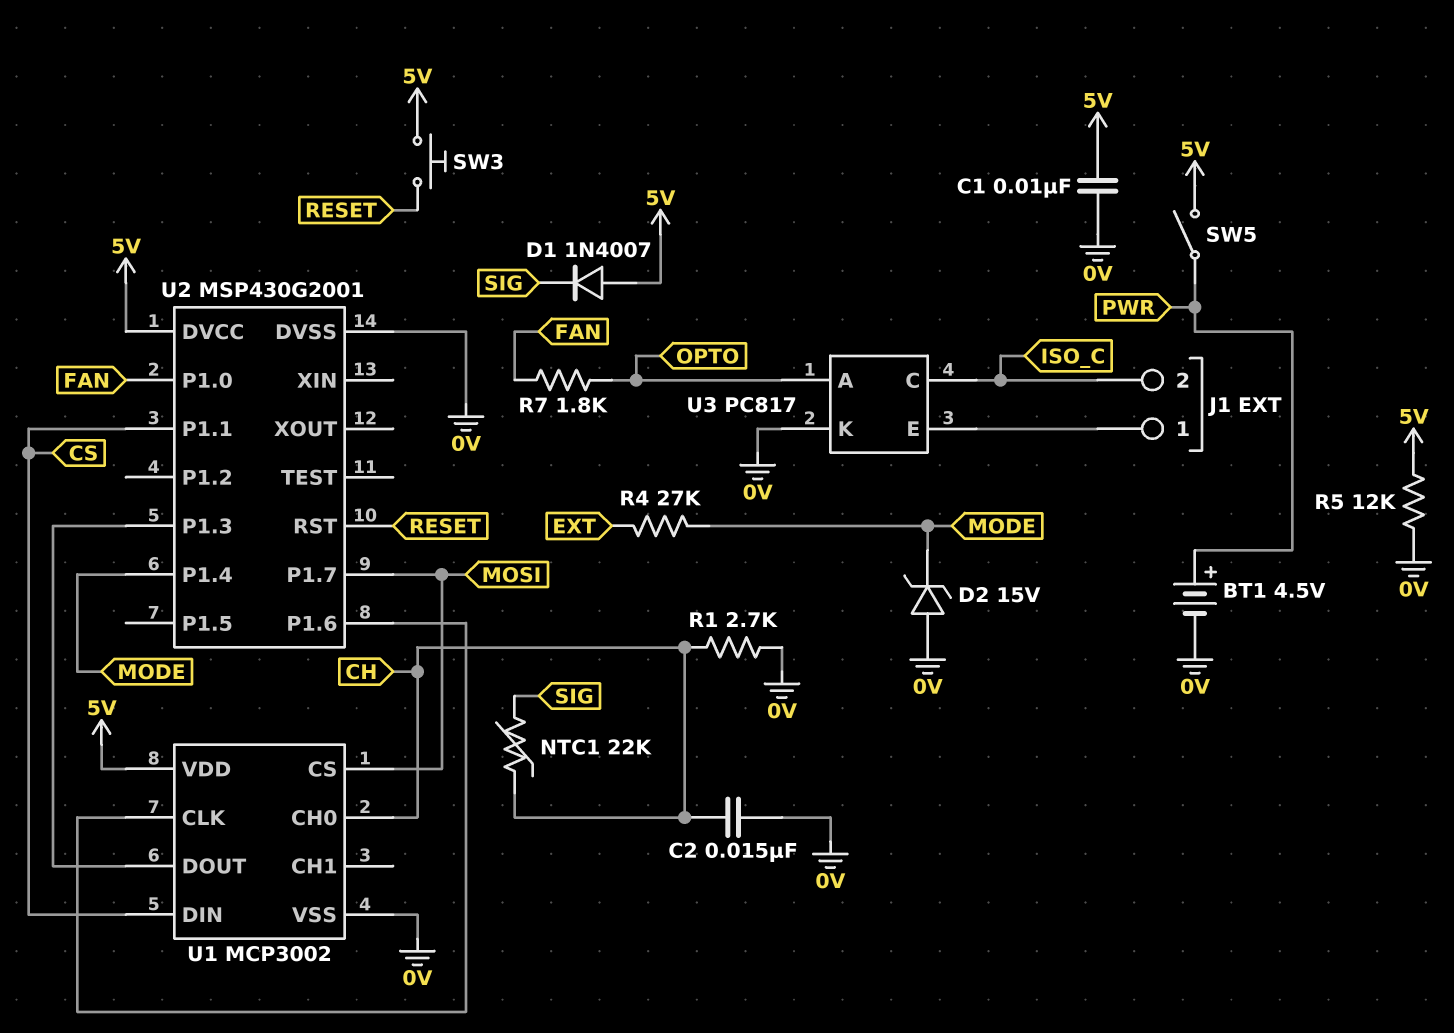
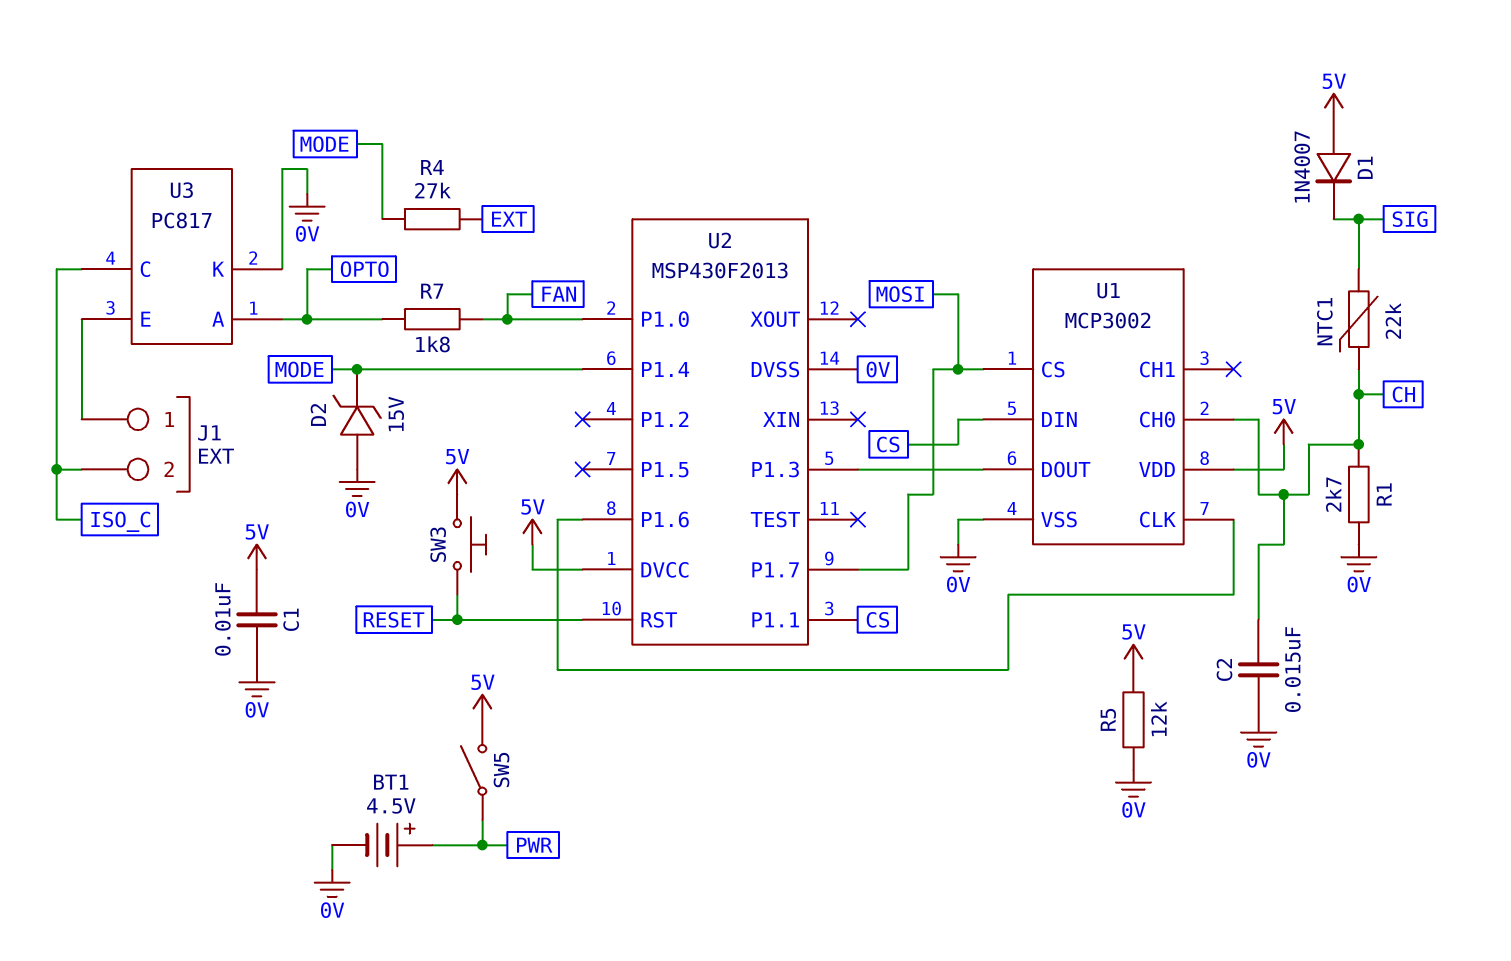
U2: MSP430G2001 -> MSP430F2013

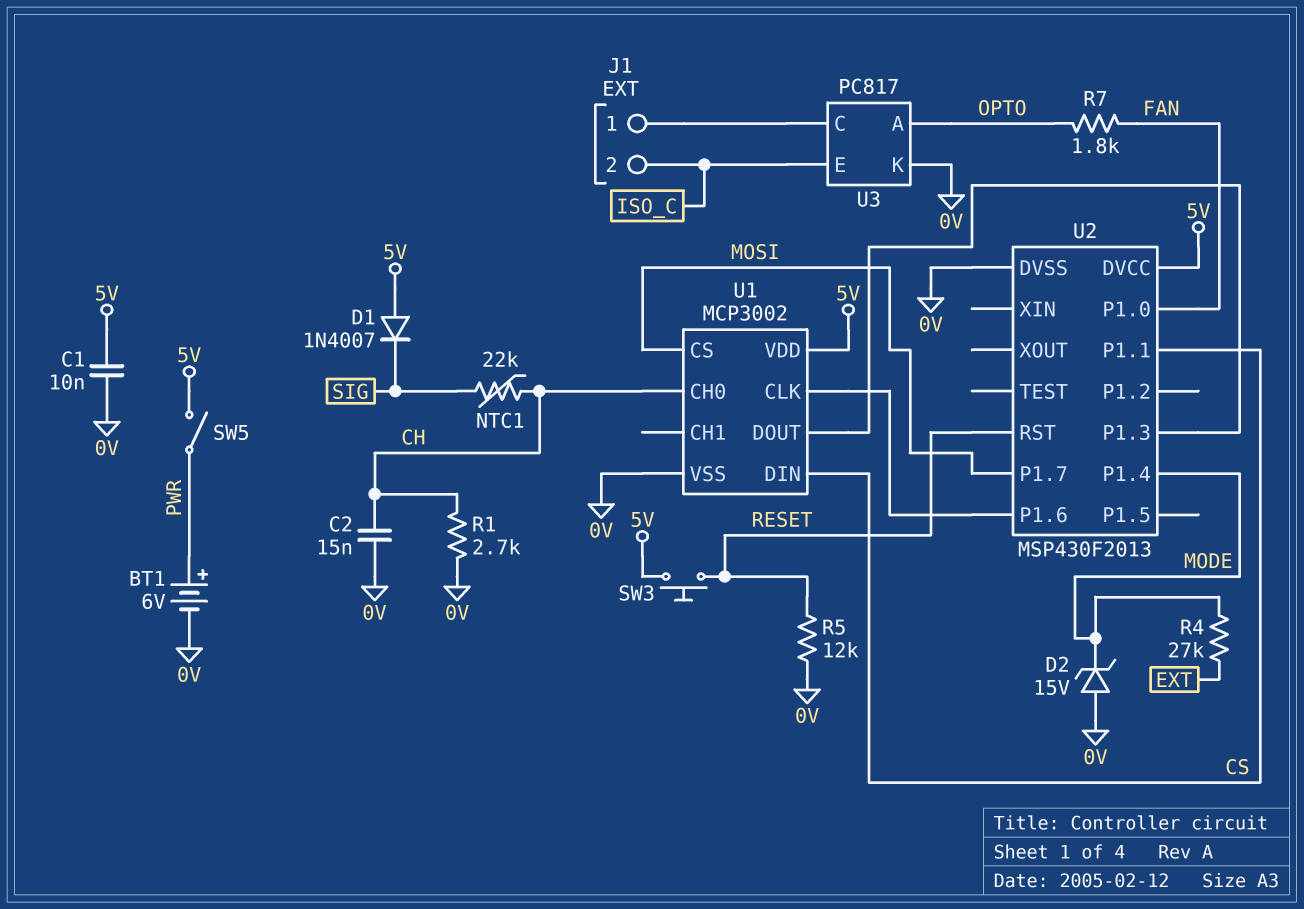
BT1: 4.5V (plus PWR, minus 0V) -> 6V (plus PWR, minus 0V)
R5: 12k (0V, 5V) -> 12k (0V, RESET)
U3 pin C: ISO_C -> J1/1
U3 pin E: J1/1 -> ISO_C

